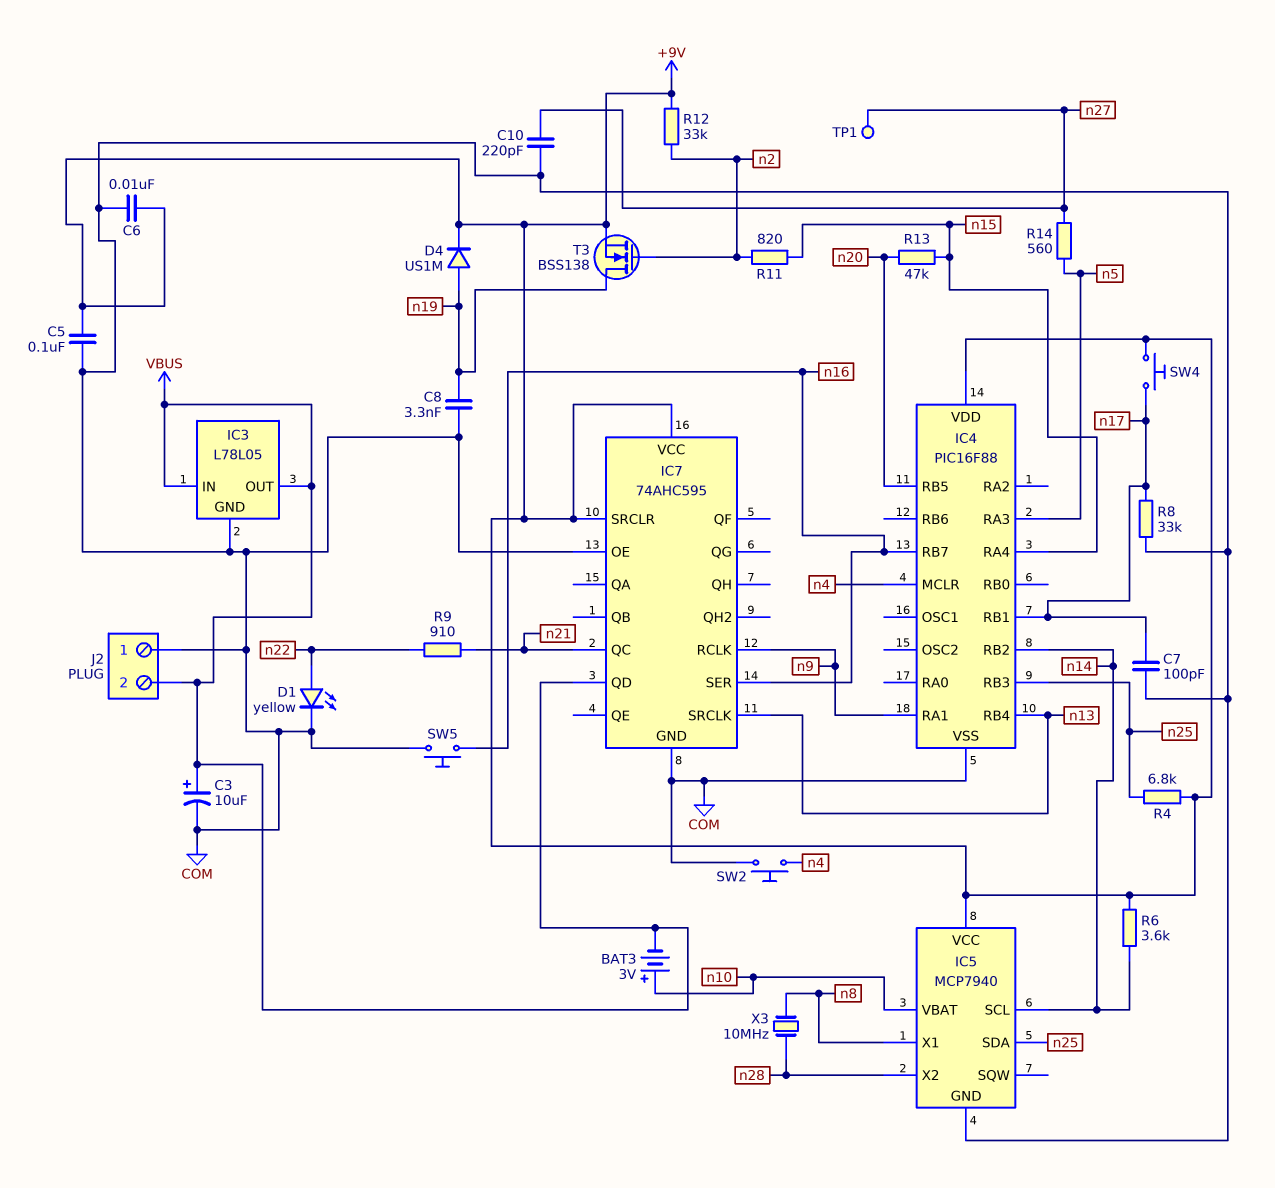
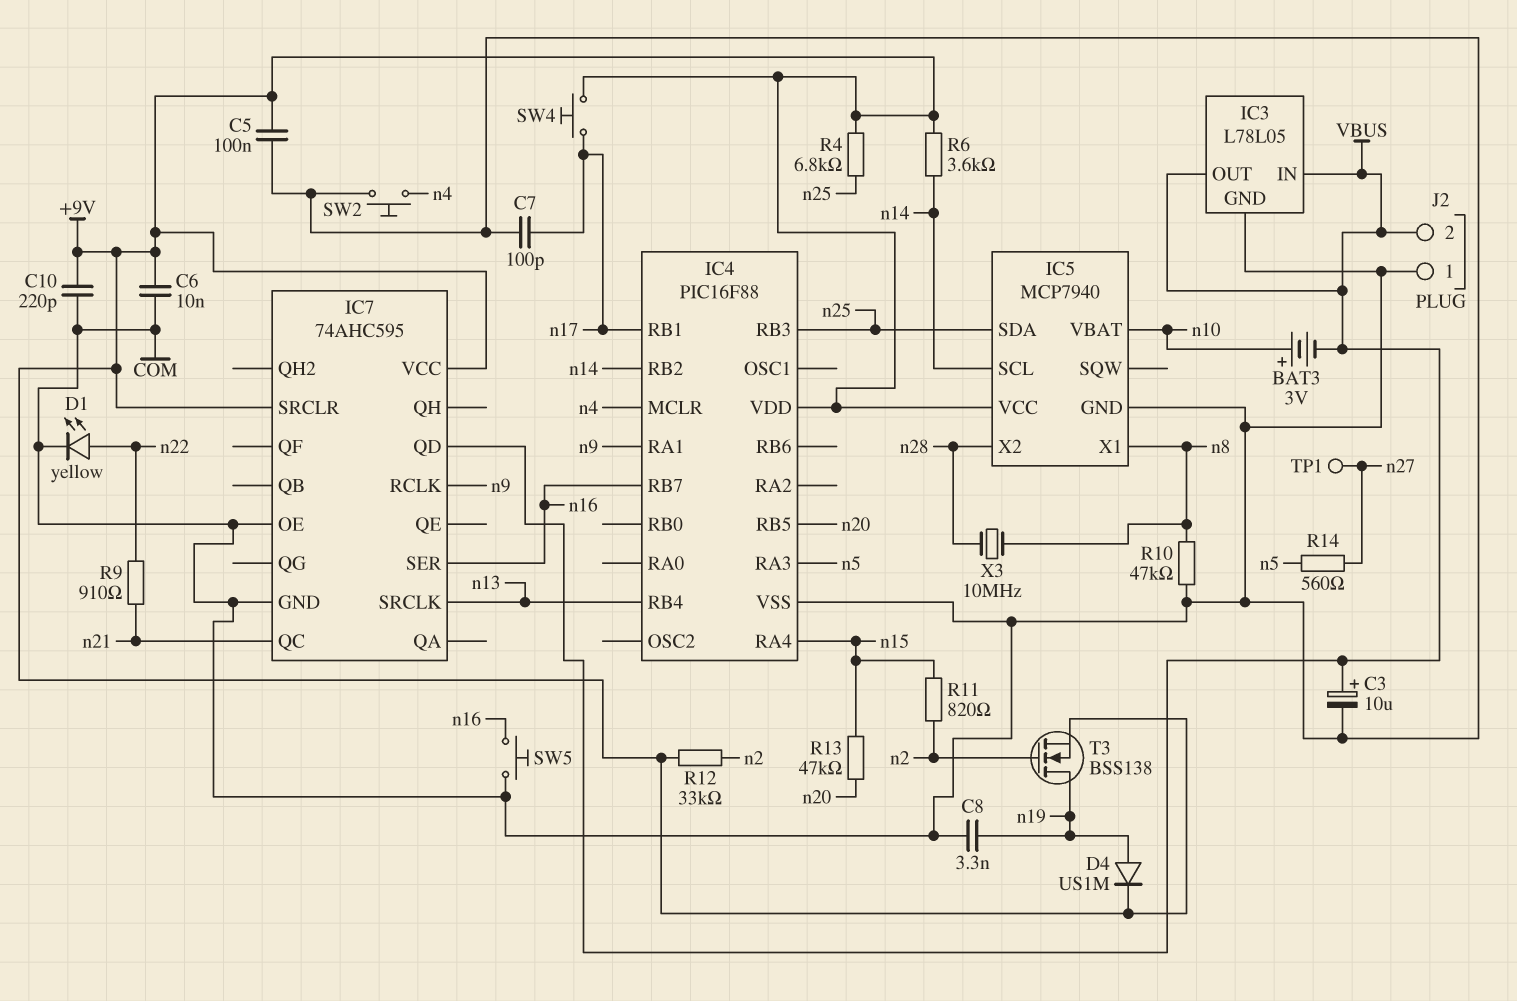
C10: 220pF (COM, n27) -> 220pF (+9V, COM)
R8: 33k (COM, n17) -> none
R10: none -> 47k (COM, n8)

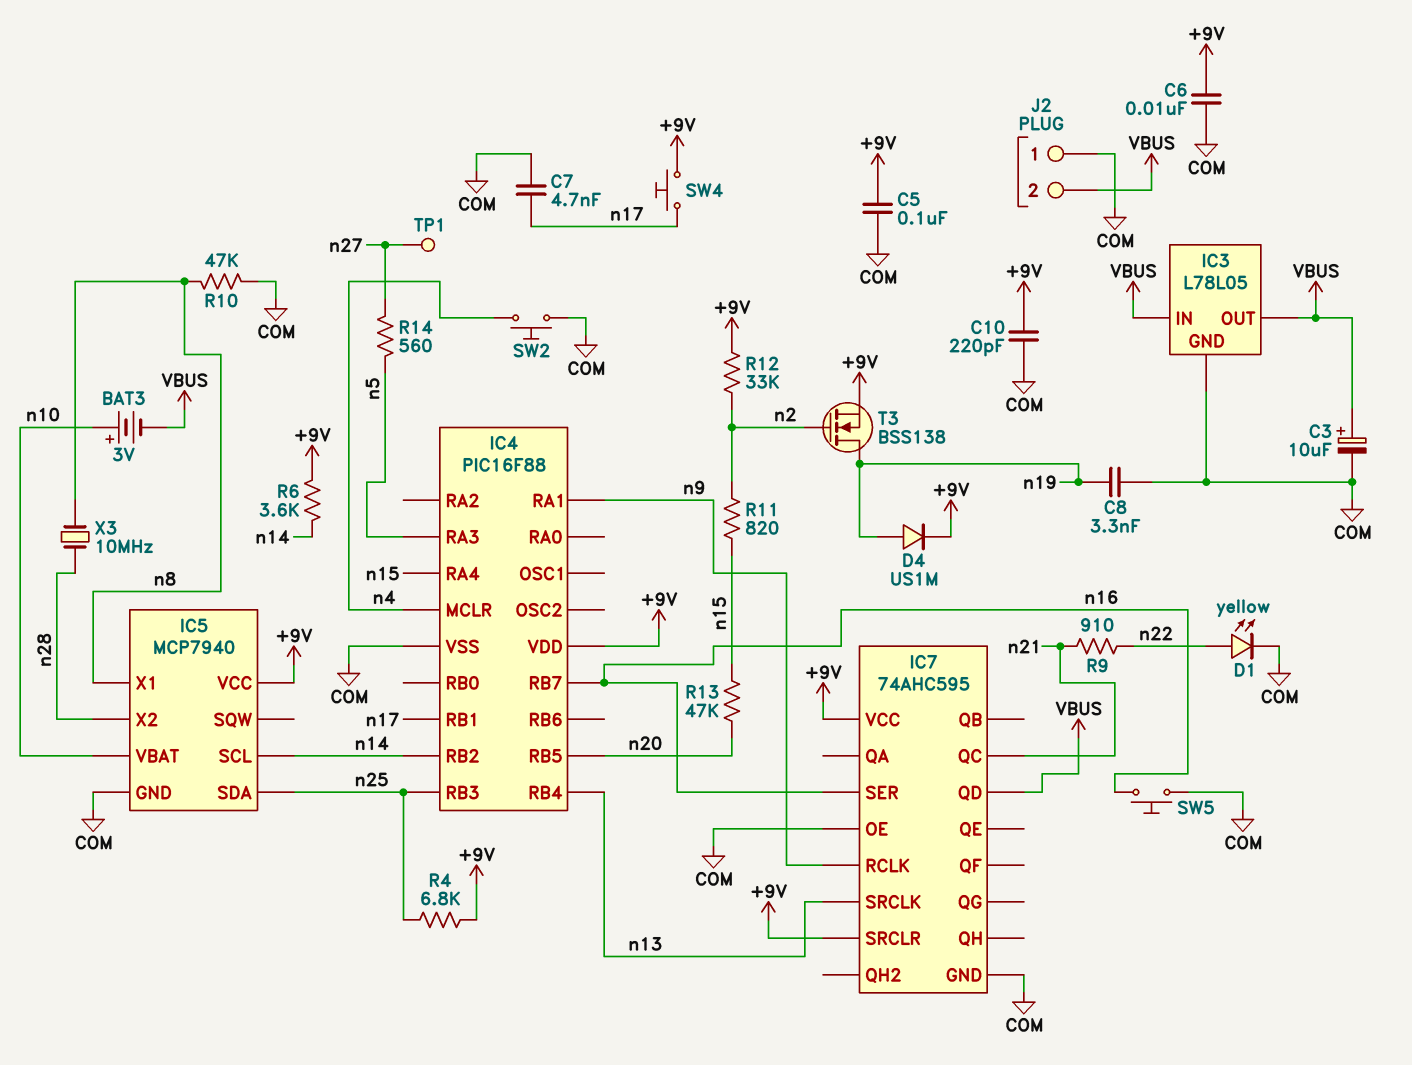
C7: 100pF (COM, n17) -> 4.7nF (COM, n17)

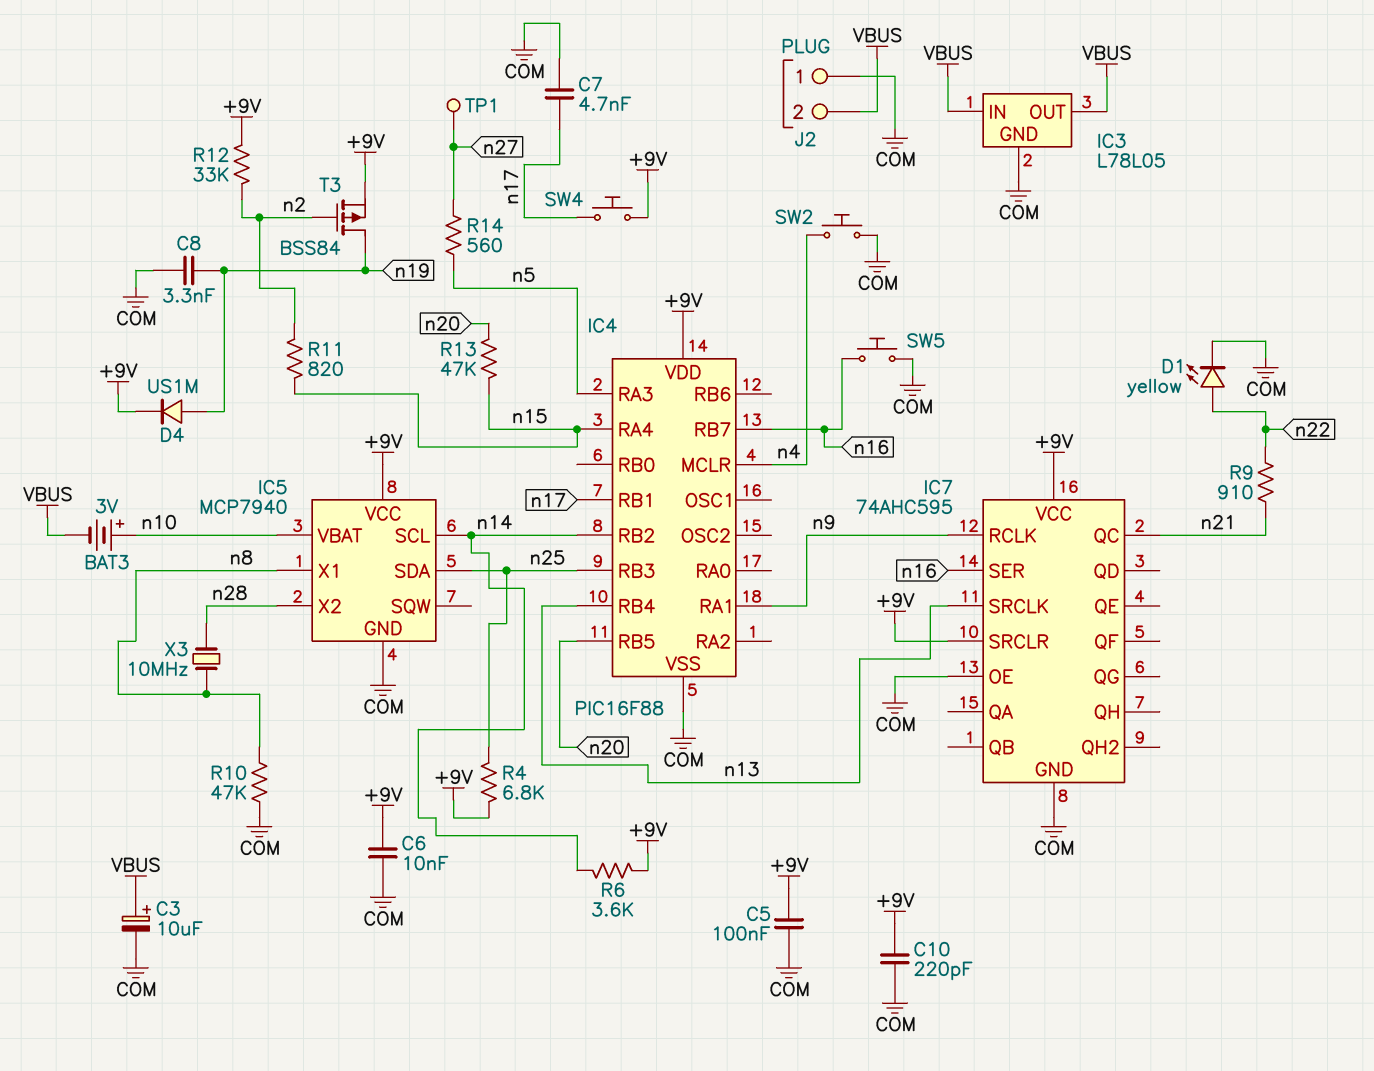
IC7 pin QD: VBUS -> none
T3: NMOS BSS138 (G n2, D n19, S +9V) -> PMOS BSS84 (G n2, D n19, S +9V)

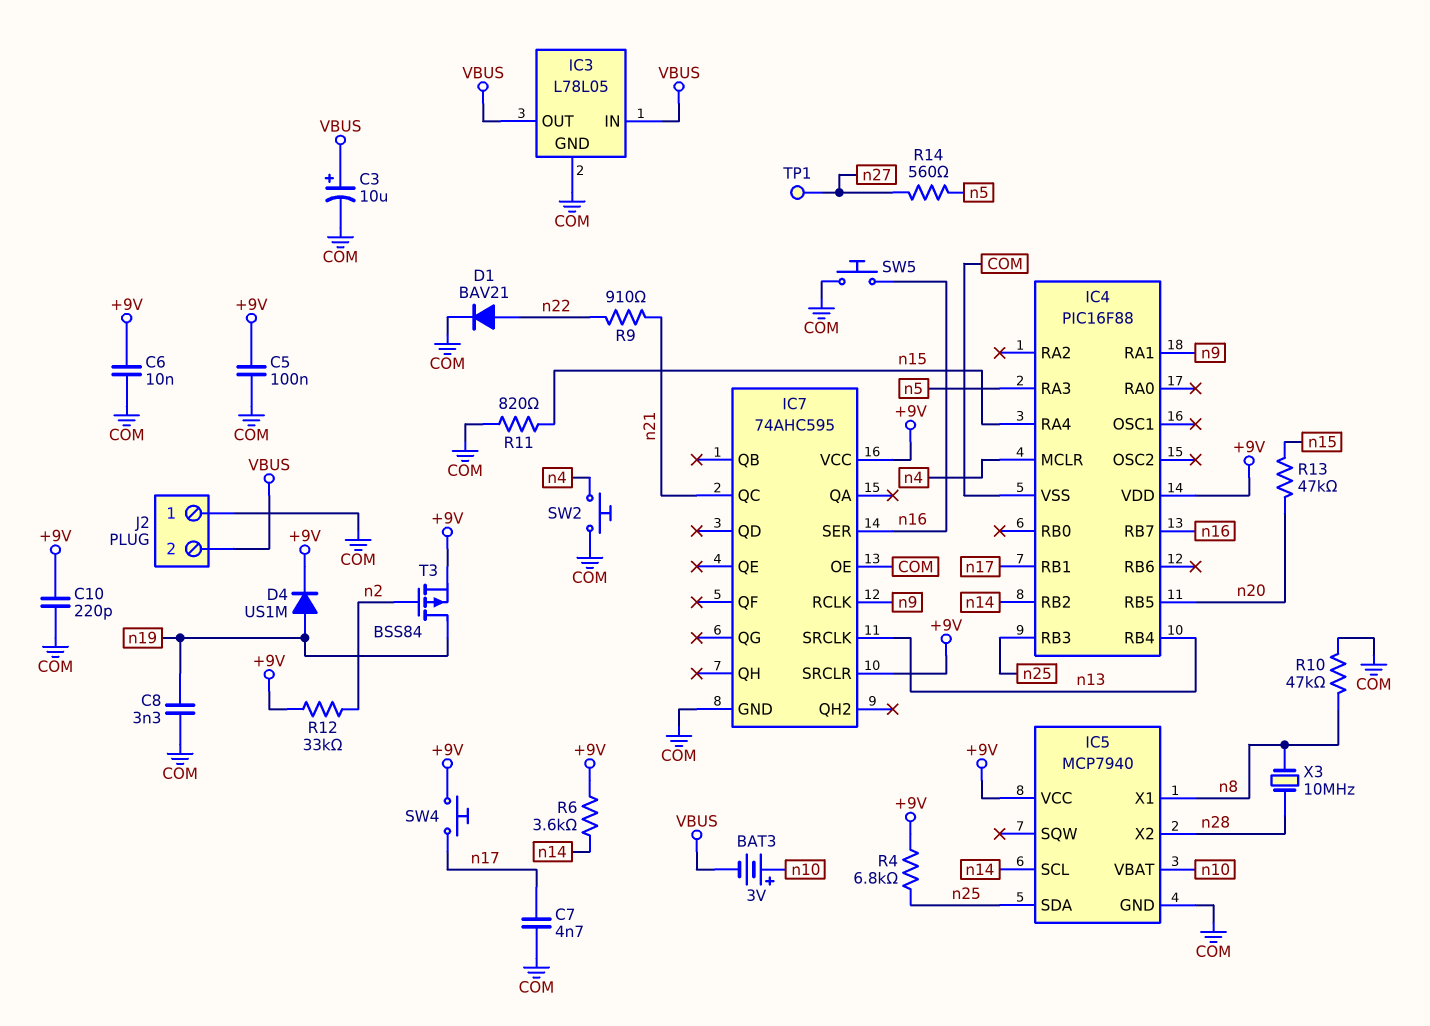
D1: LED yellow (A n22, K COM) -> diode BAV21 (A n22, K COM)
R11: 820 (n2, n15) -> 820 (COM, n15)

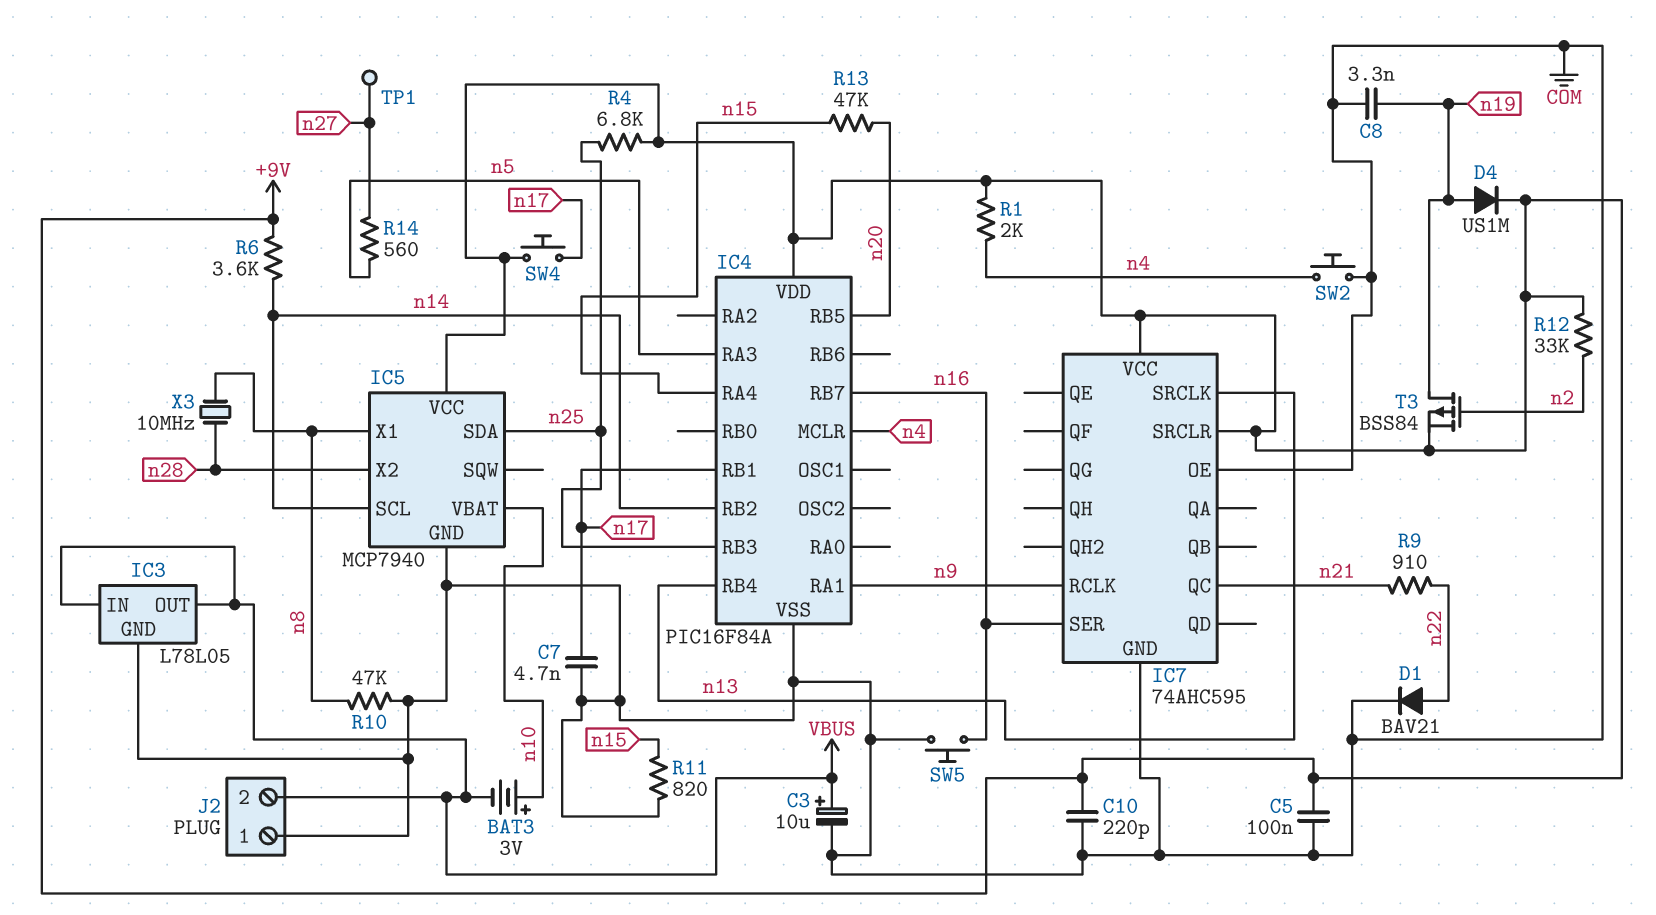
C6: 10nF (+9V, COM) -> none
IC4: PIC16F88 -> PIC16F84A
R1: none -> 2k (+9V, n4)

